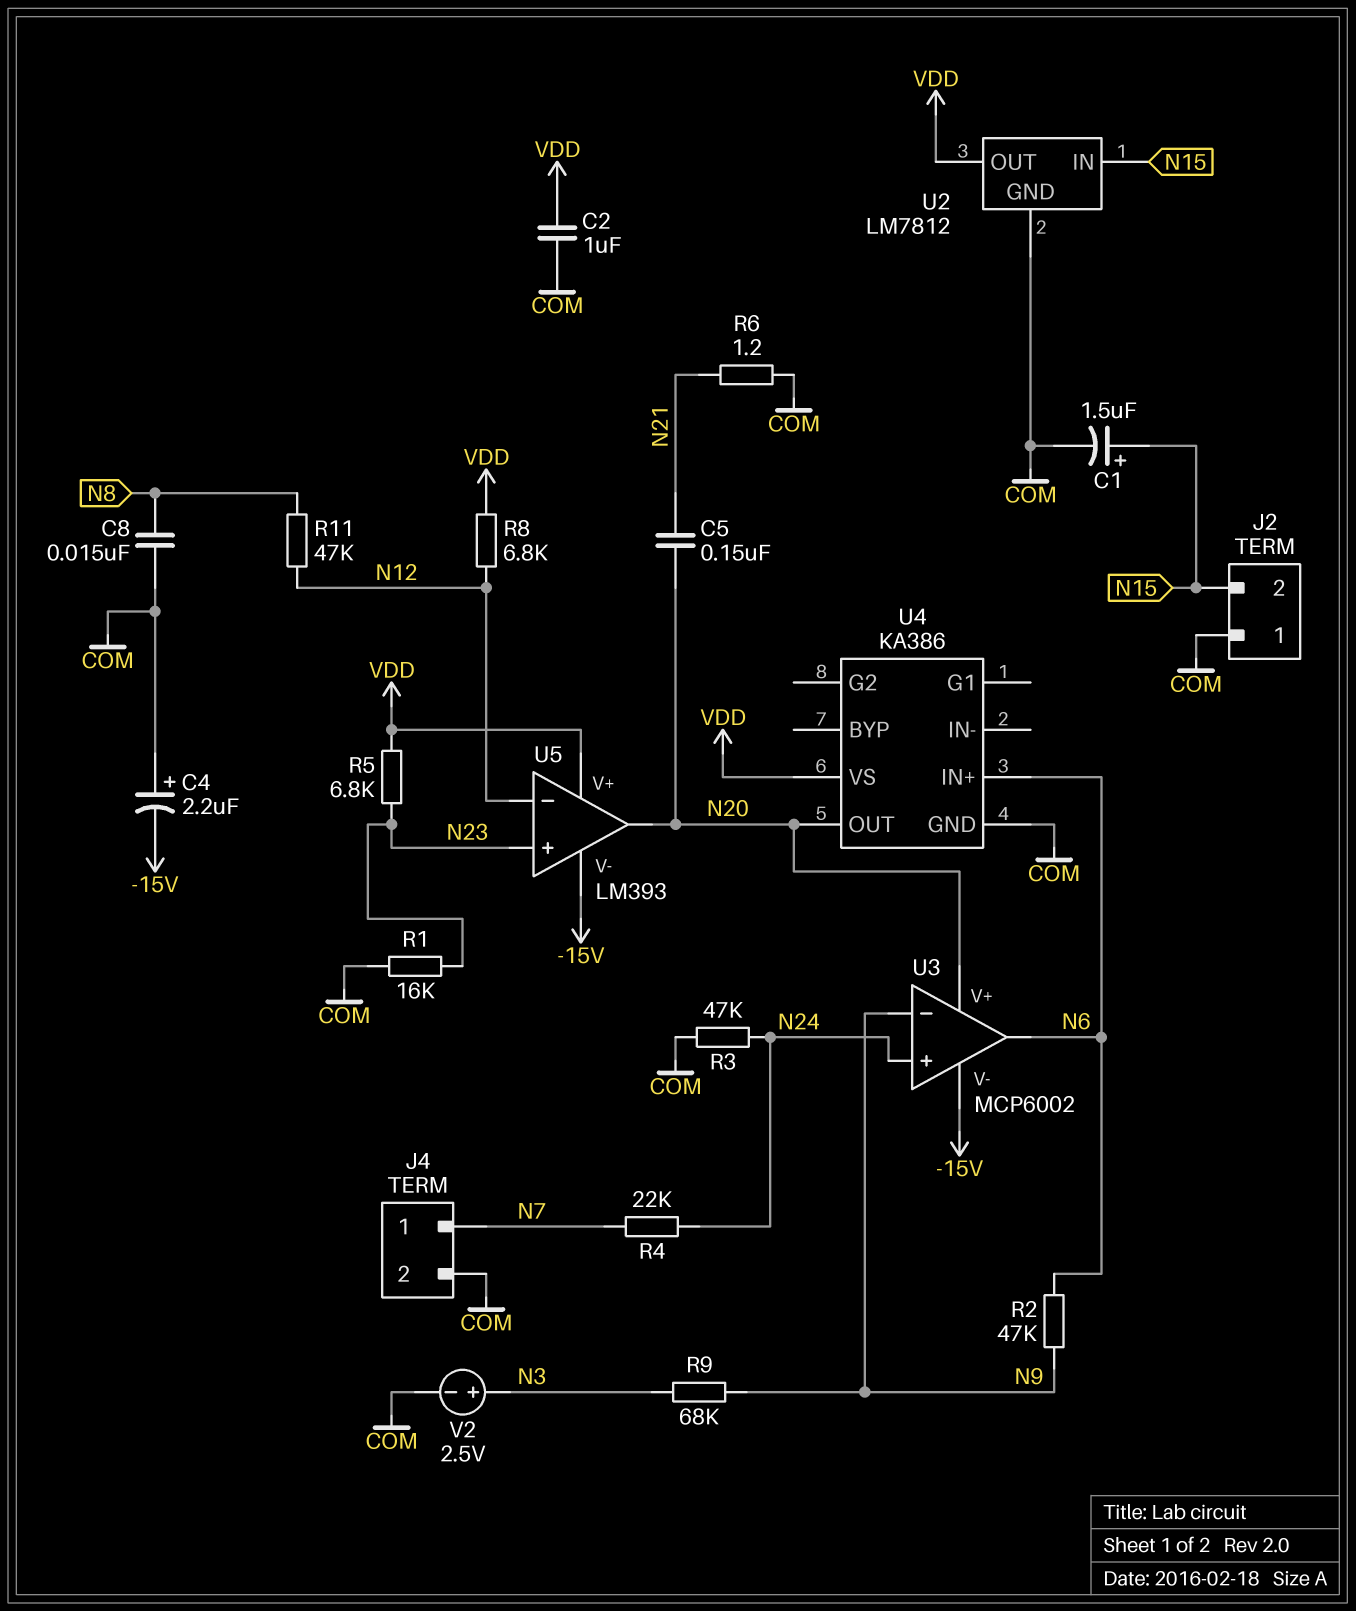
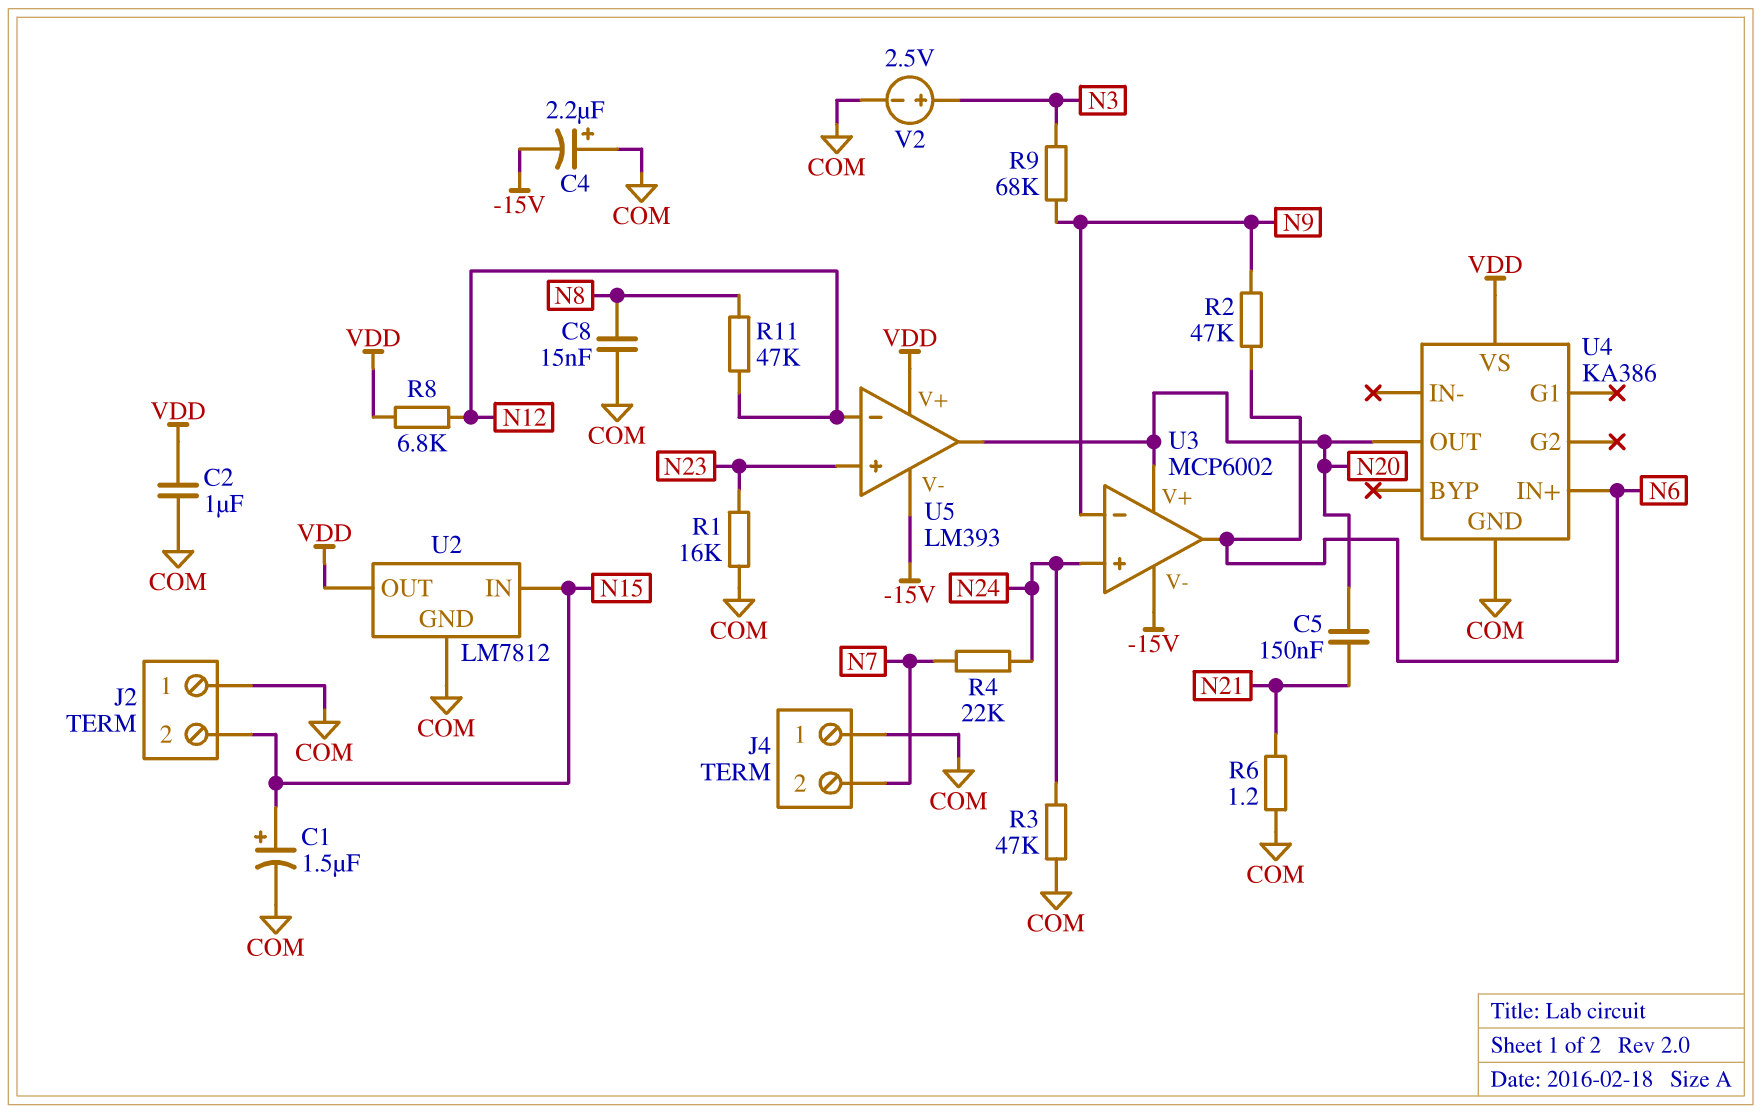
J4 pin 1: N7 -> COM
J4 pin 2: COM -> N7
R5: 6.8k (N23, VDD) -> none

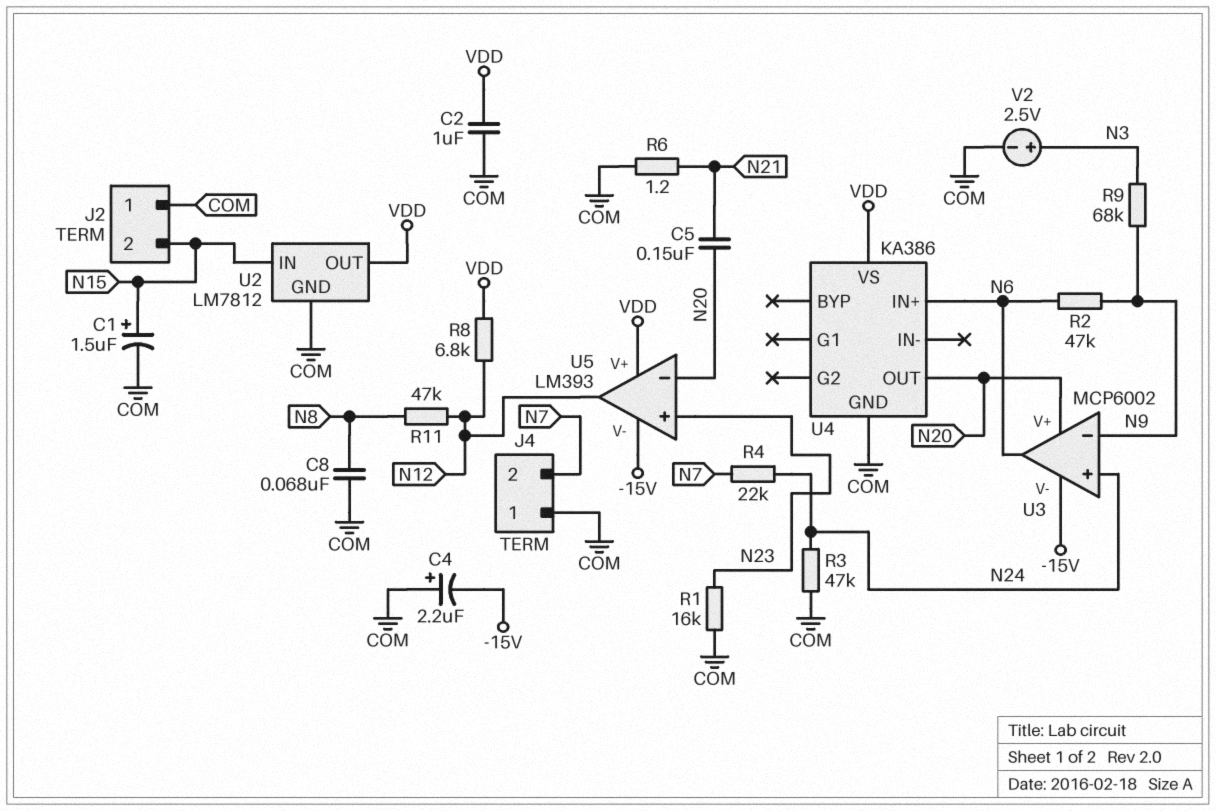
C8: 15nF (COM, N8) -> 68nF (COM, N8)
U5 pin in-: N12 -> N20
U5 pin out: N20 -> N12

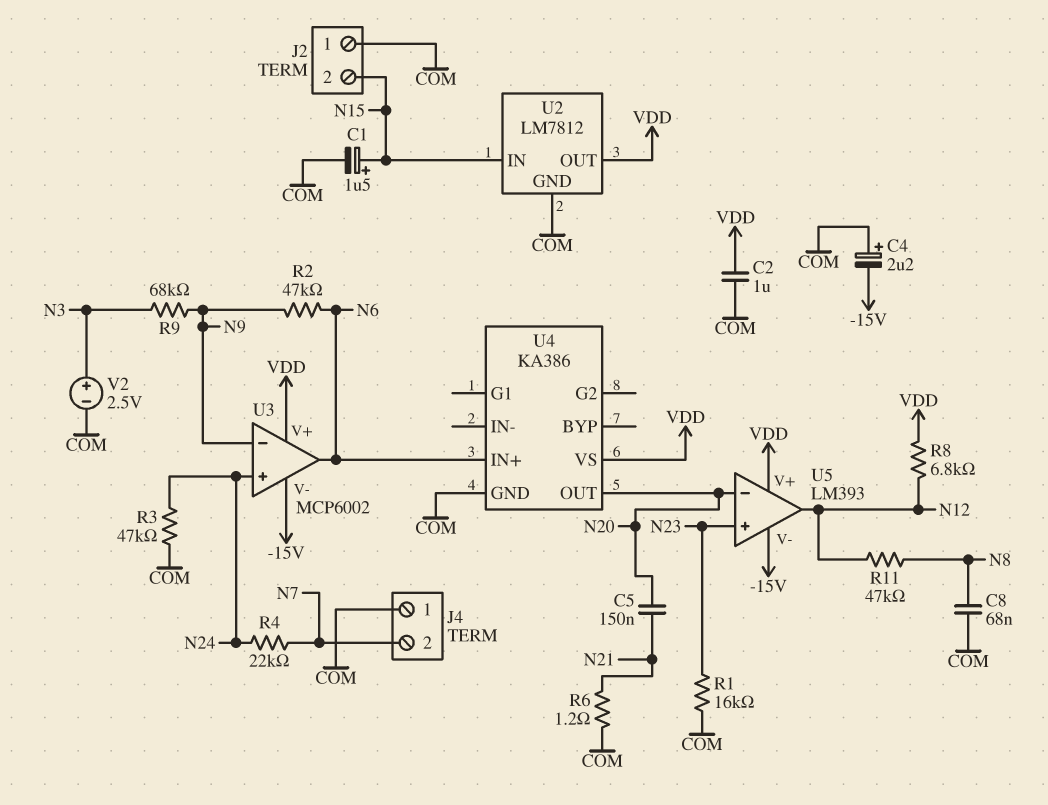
U3 pin V+: N20 -> VDD

